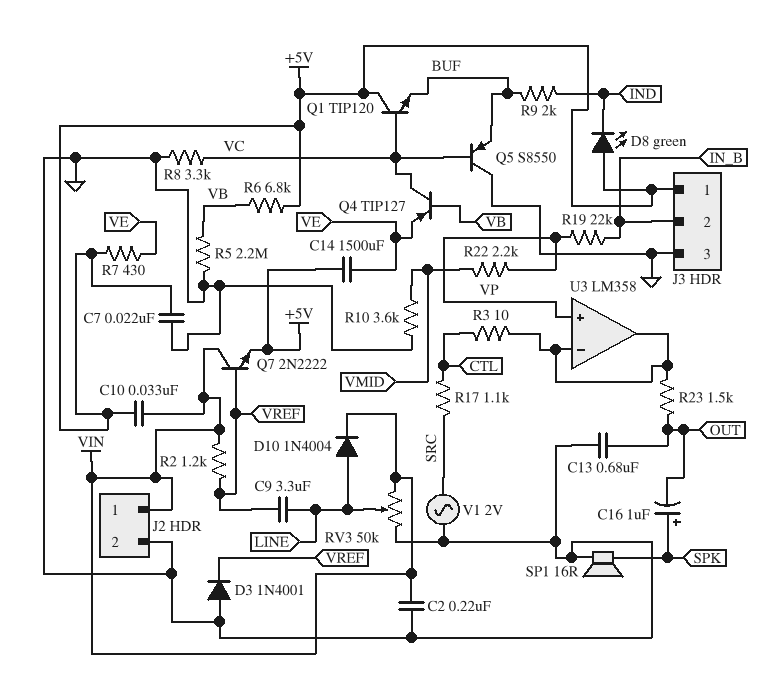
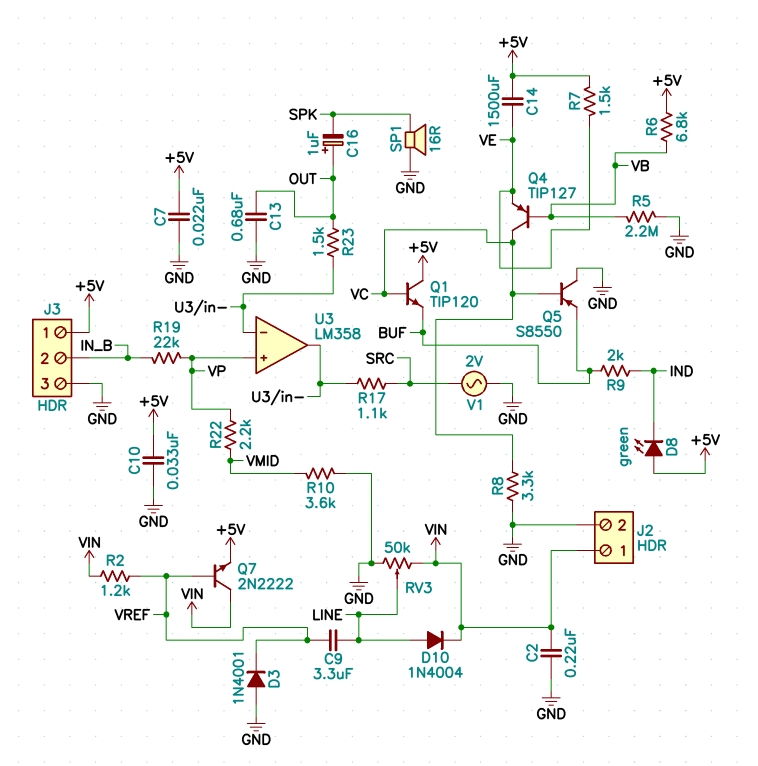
C10: 33nF (+5V, VIN) -> 33nF (+5V, GND)
C16: 1uF (plus SPK, minus OUT) -> 1uF (plus OUT, minus SPK)
R3: 10 (CTL, U3/in-) -> none
R7: 430 (+5V, VE) -> 1.5k (+5V, VE)
R17: 1.1k (CTL, SRC) -> 1.1k (SRC, U3/in-)

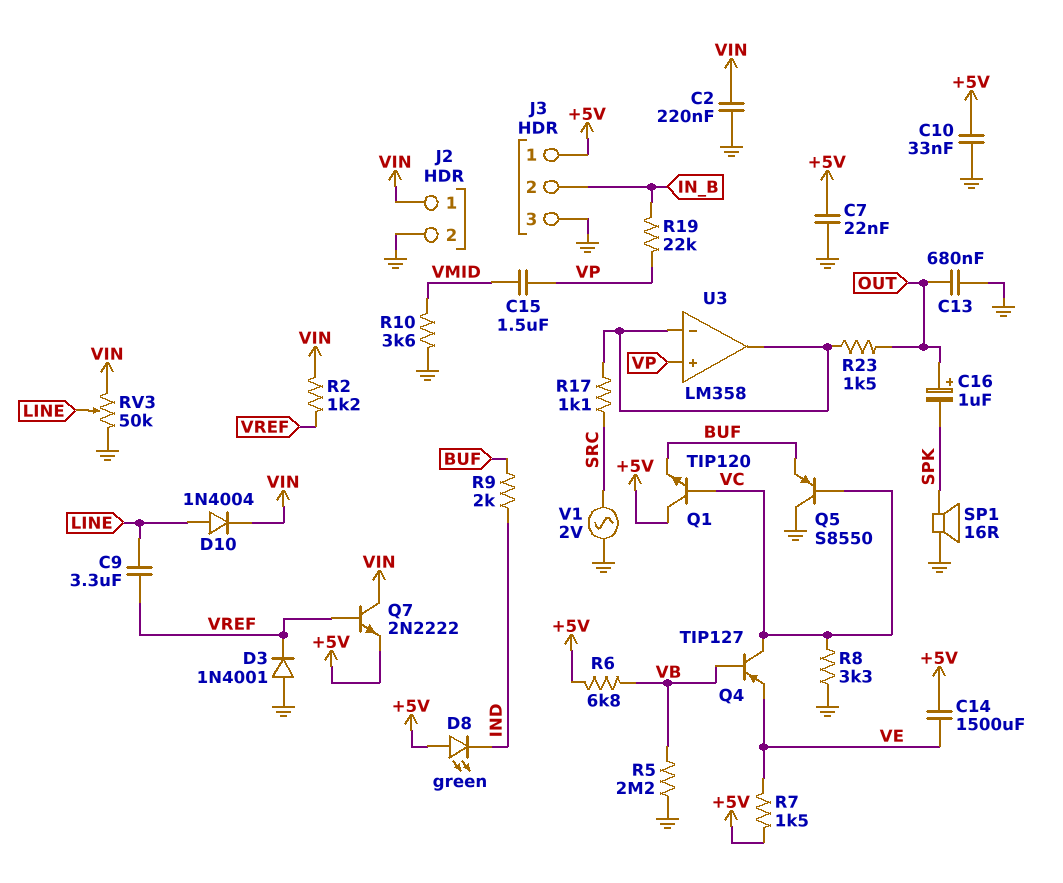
C15: none -> 1.5uF (VMID, VP)
R22: 2.2k (VMID, VP) -> none

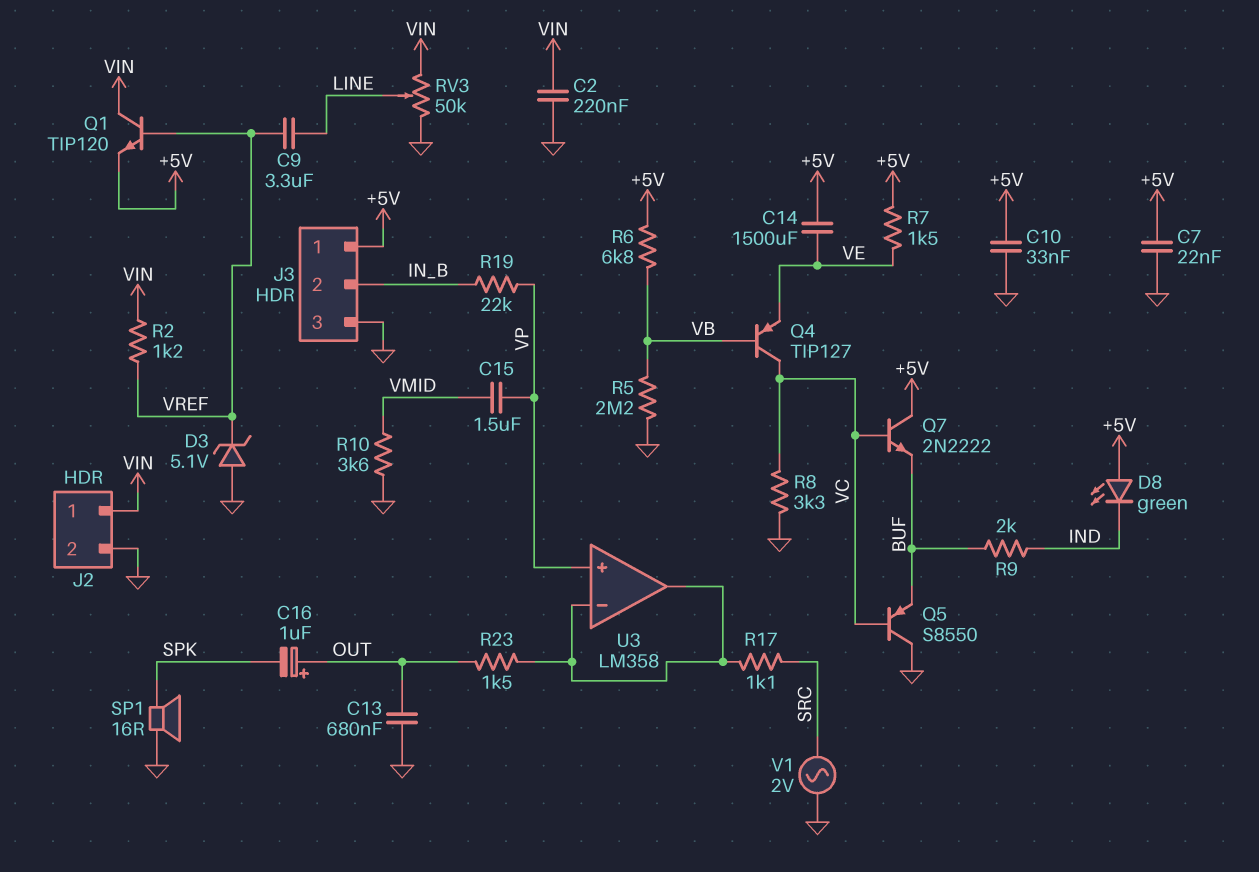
D3: diode 1N4001 (A GND, K VREF) -> zener 5.1V (A GND, K VREF)
D10: diode 1N4004 (A LINE, K VIN) -> none
Q1: NPN TIP120 (B VC, C +5V, E BUF) -> NPN TIP120 (B VREF, C VIN, E +5V)
Q7: NPN 2N2222 (B VREF, C VIN, E +5V) -> NPN 2N2222 (B VC, C +5V, E BUF)

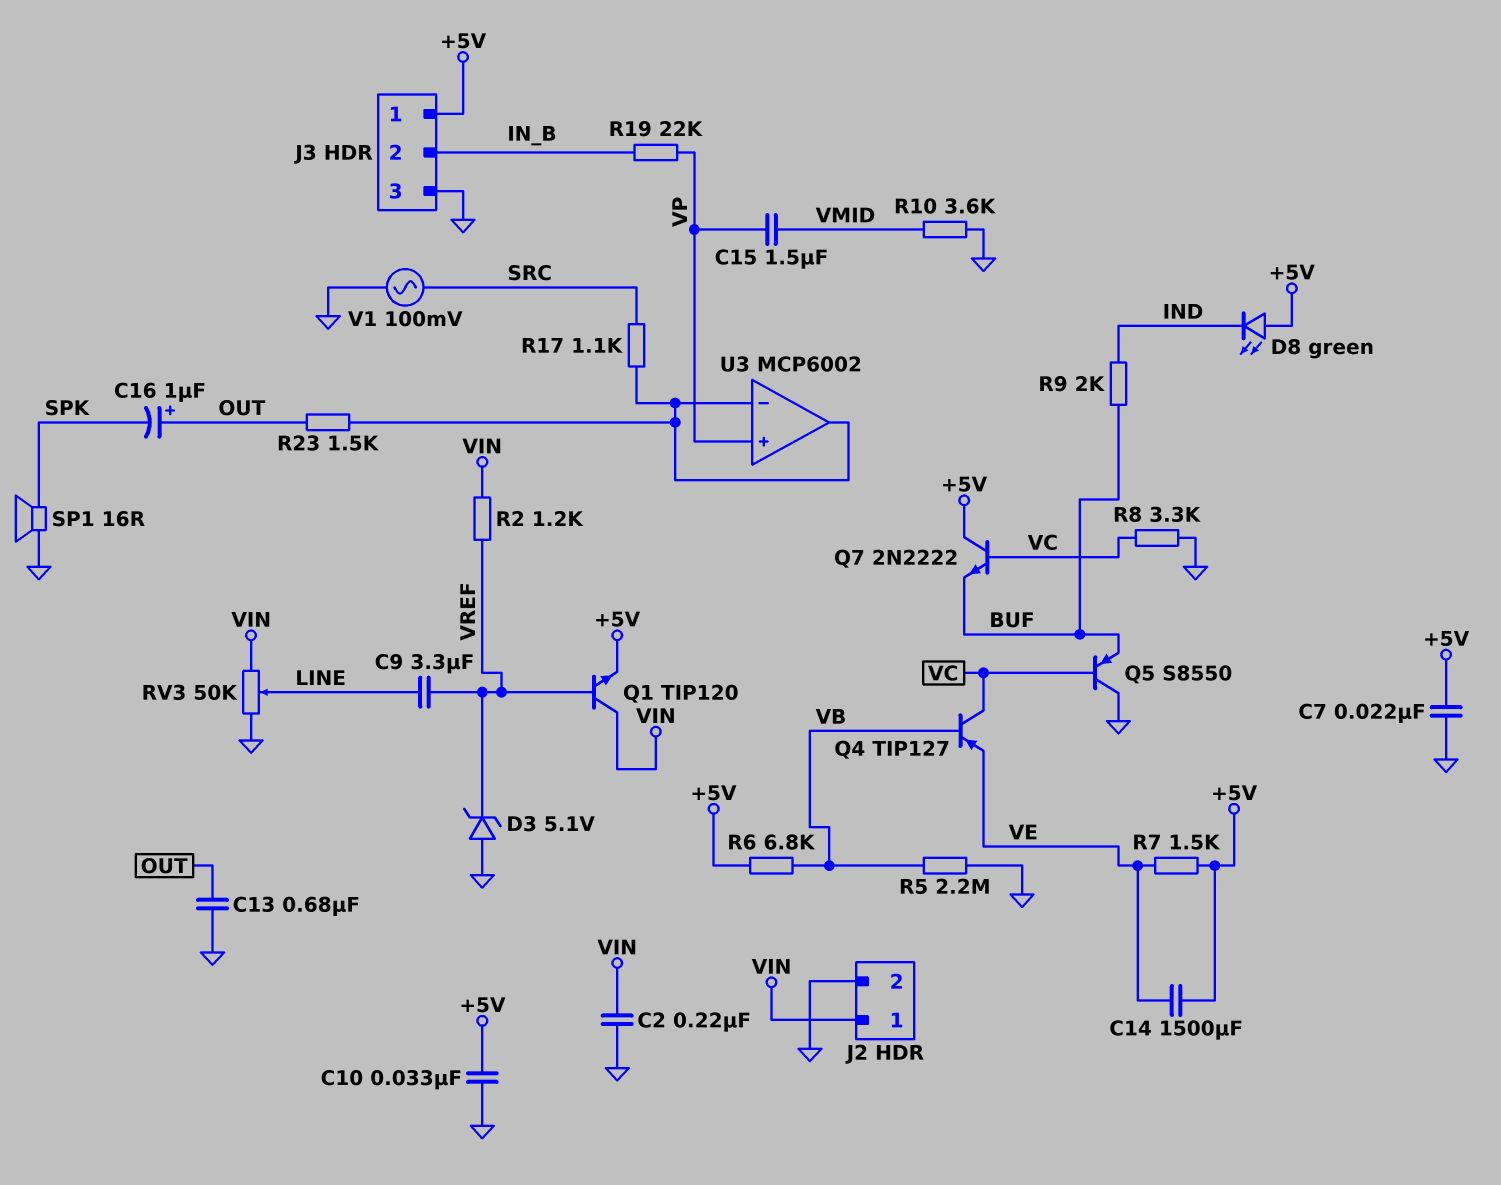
U3: LM358 -> MCP6002
V1: AC 2V (GND, SRC) -> AC 100mV (GND, SRC)

